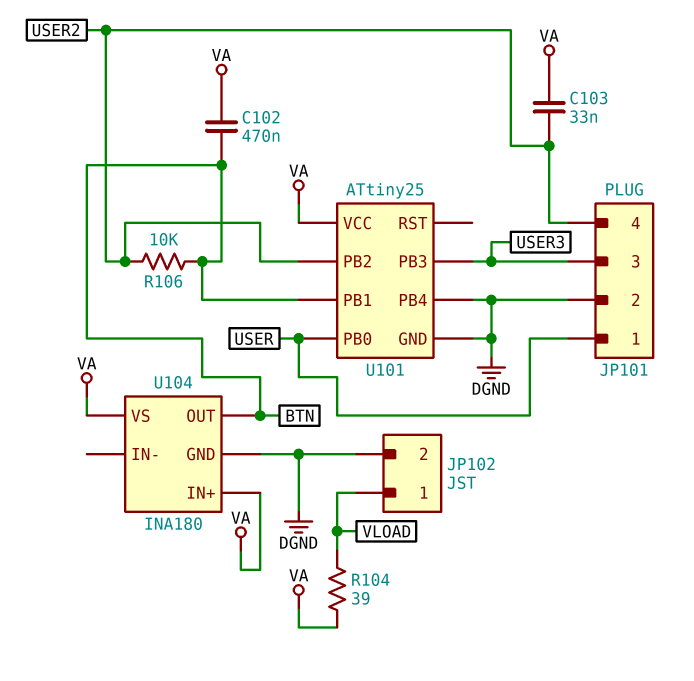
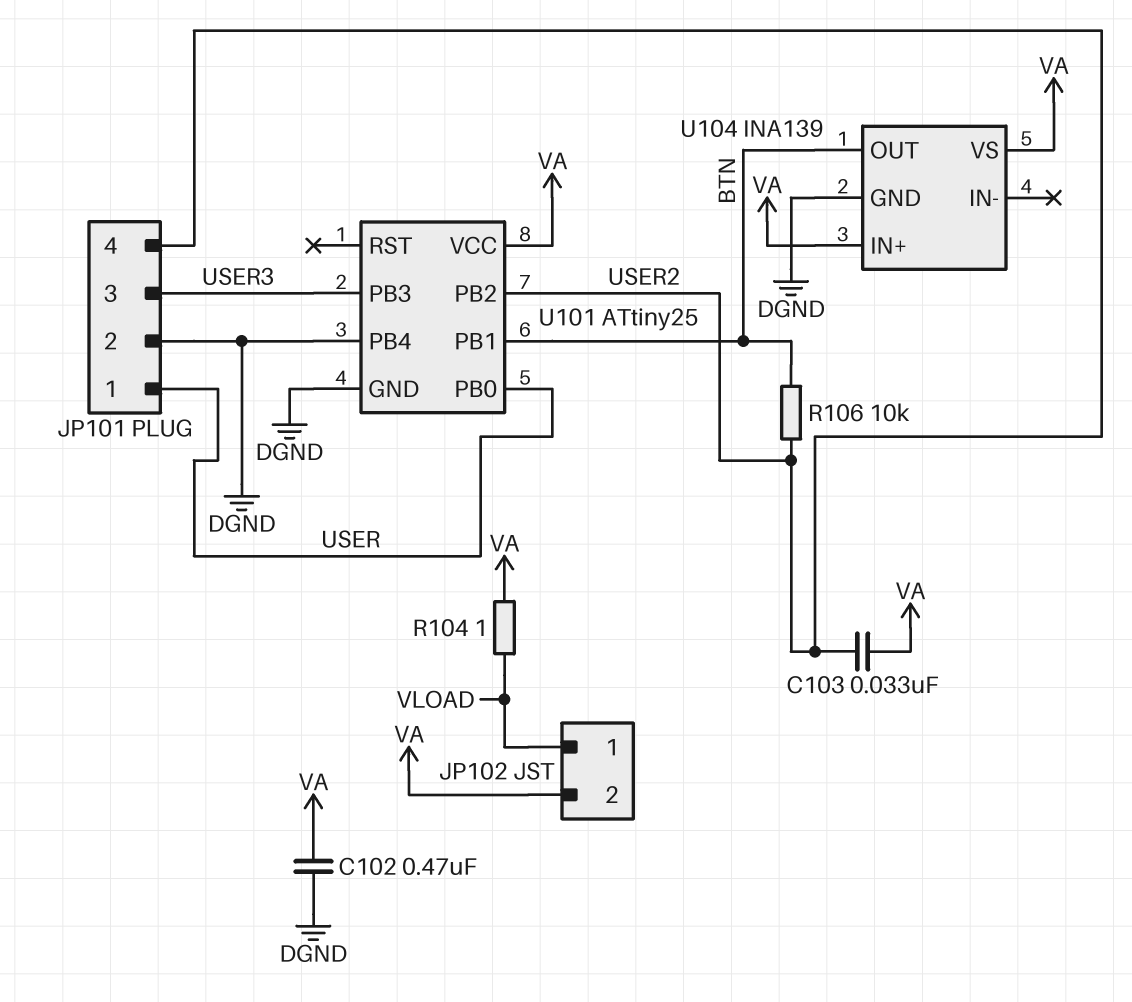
C102: 470nF (BTN, VA) -> 470nF (DGND, VA)
JP102 pin 2: DGND -> VA
R104: 39 (VA, VLOAD) -> 1 (VA, VLOAD)
U104: INA180 -> INA139

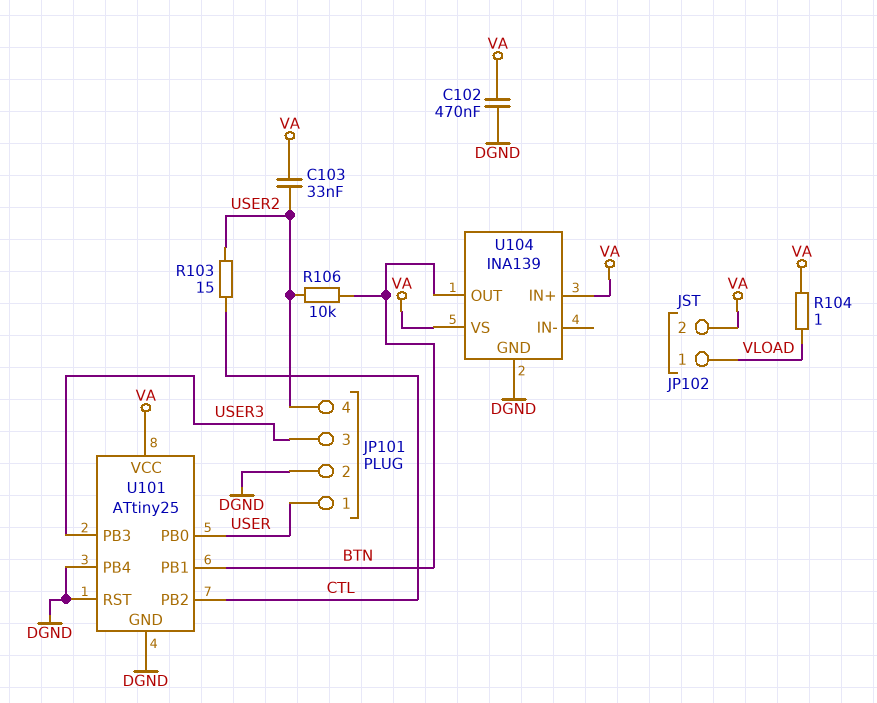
R103: none -> 15 (CTL, USER2)
U101 pin PB2: USER2 -> CTL
U101 pin RST: none -> DGND

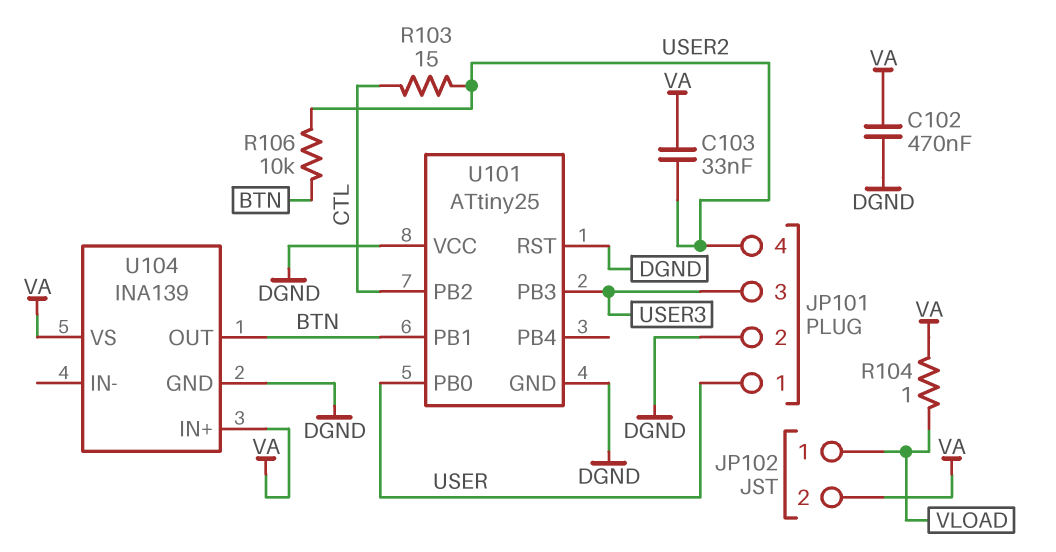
U101 pin PB4: DGND -> none
U101 pin VCC: VA -> DGND

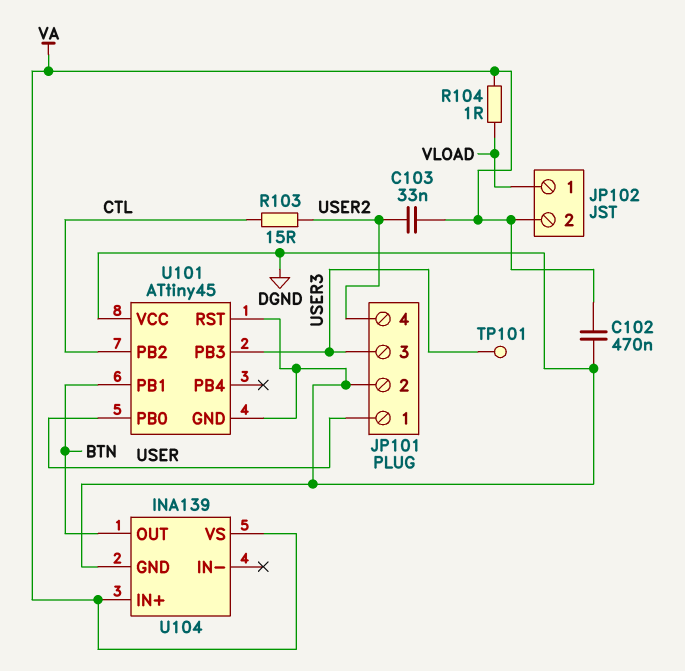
R106: 10k (BTN, USER2) -> none
TP101: none -> test point (USER3)
U101: ATtiny25 -> ATtiny45

